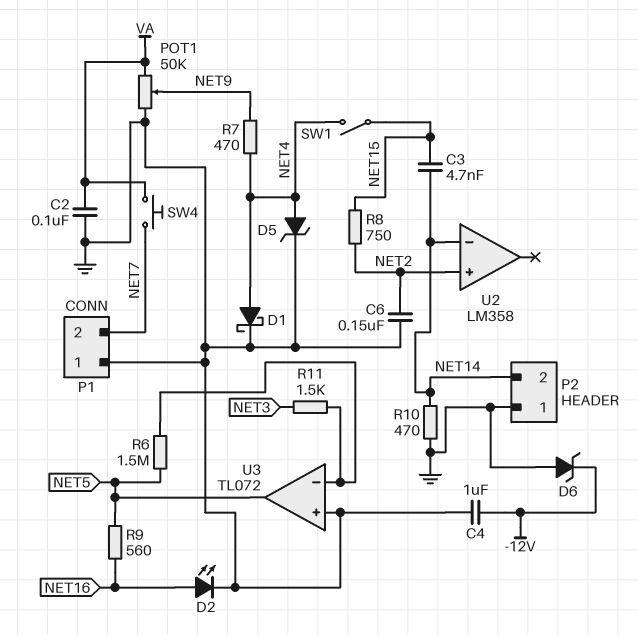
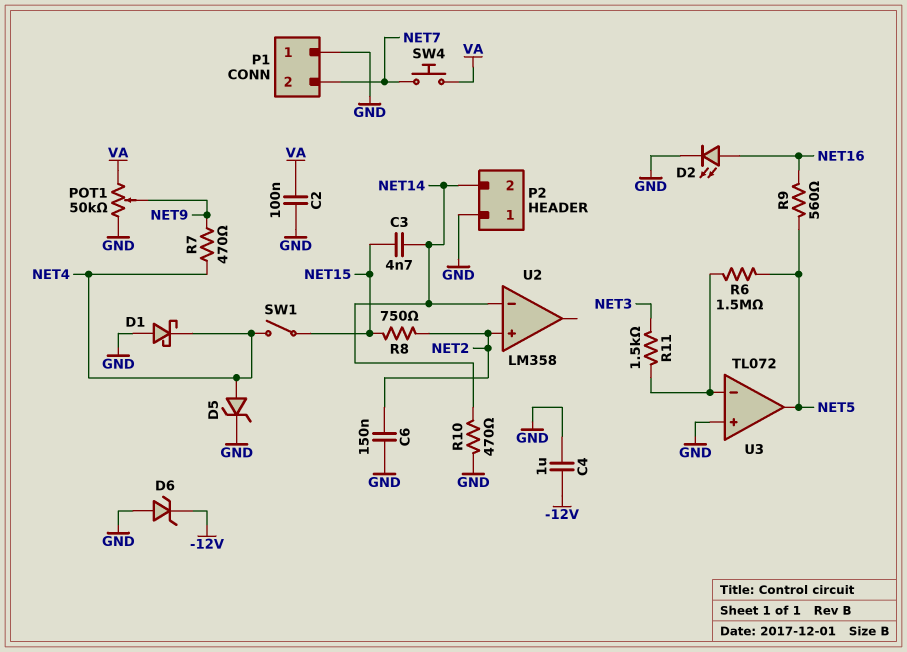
D1: schottky (A NET4, K GND) -> schottky (A GND, K NET4)

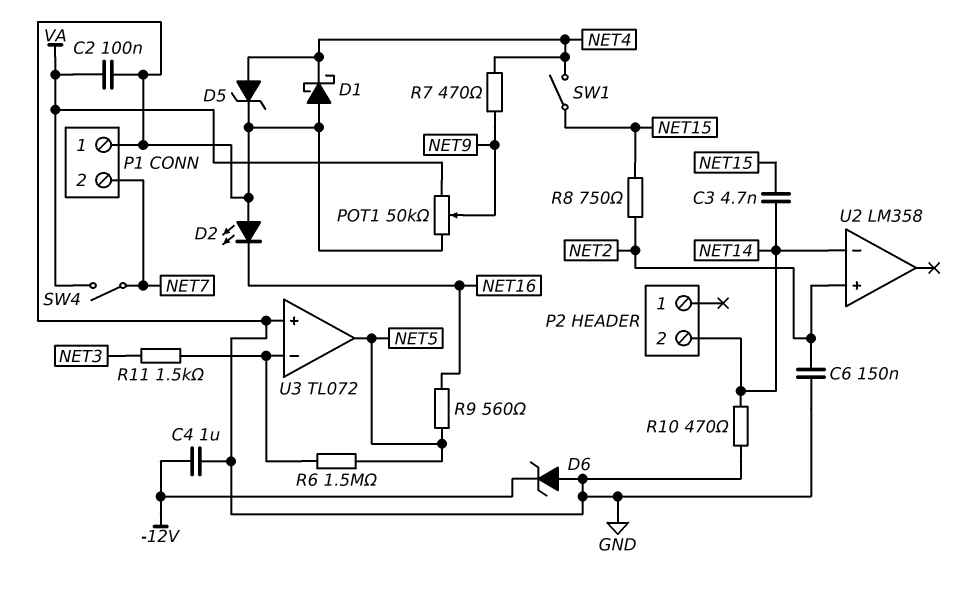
D2: LED (A NET16, K GND) -> LED (A GND, K NET16)
P2 pin 1: GND -> none
SW4: button (NET7, VA) -> switch (NET7, VA)

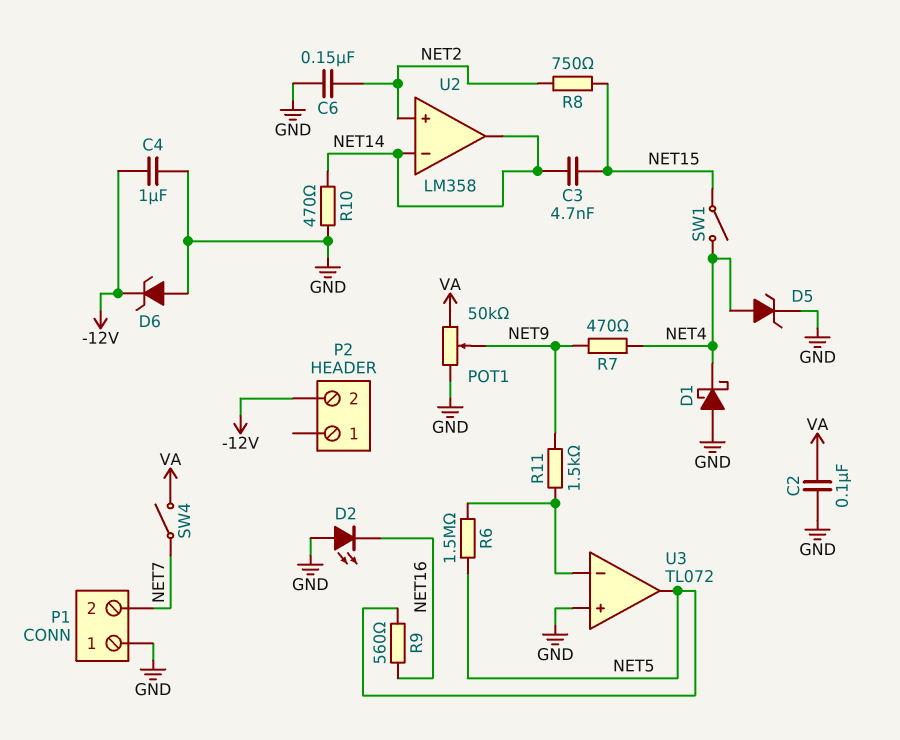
P2 pin 2: NET14 -> -12V
R11: 1.5k (NET3, U3/in-) -> 1.5k (NET9, U3/in-)
U2 pin out: none -> NET14

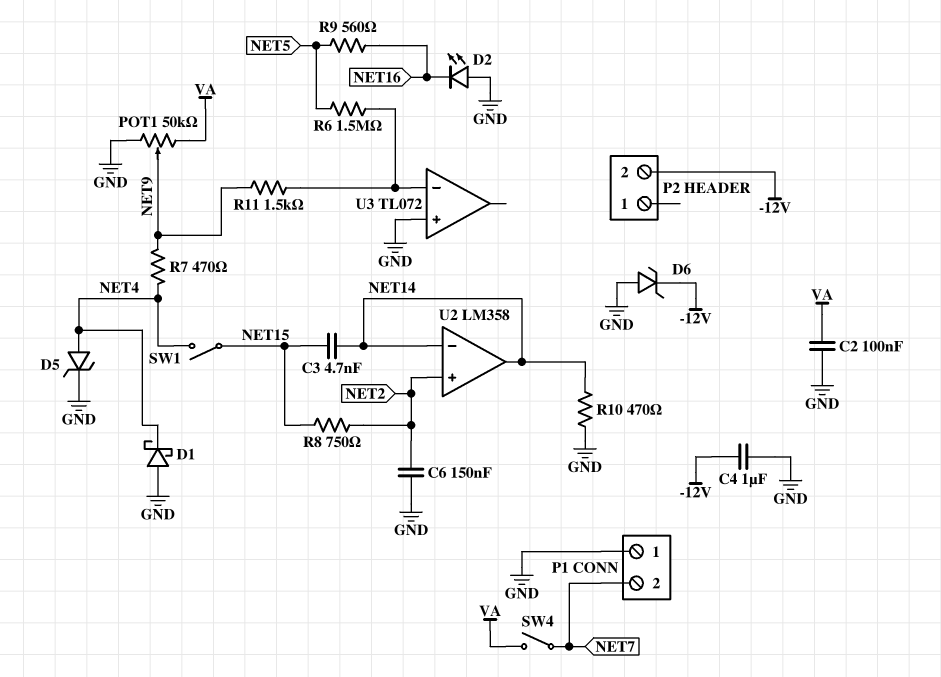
U3 pin out: NET5 -> none

